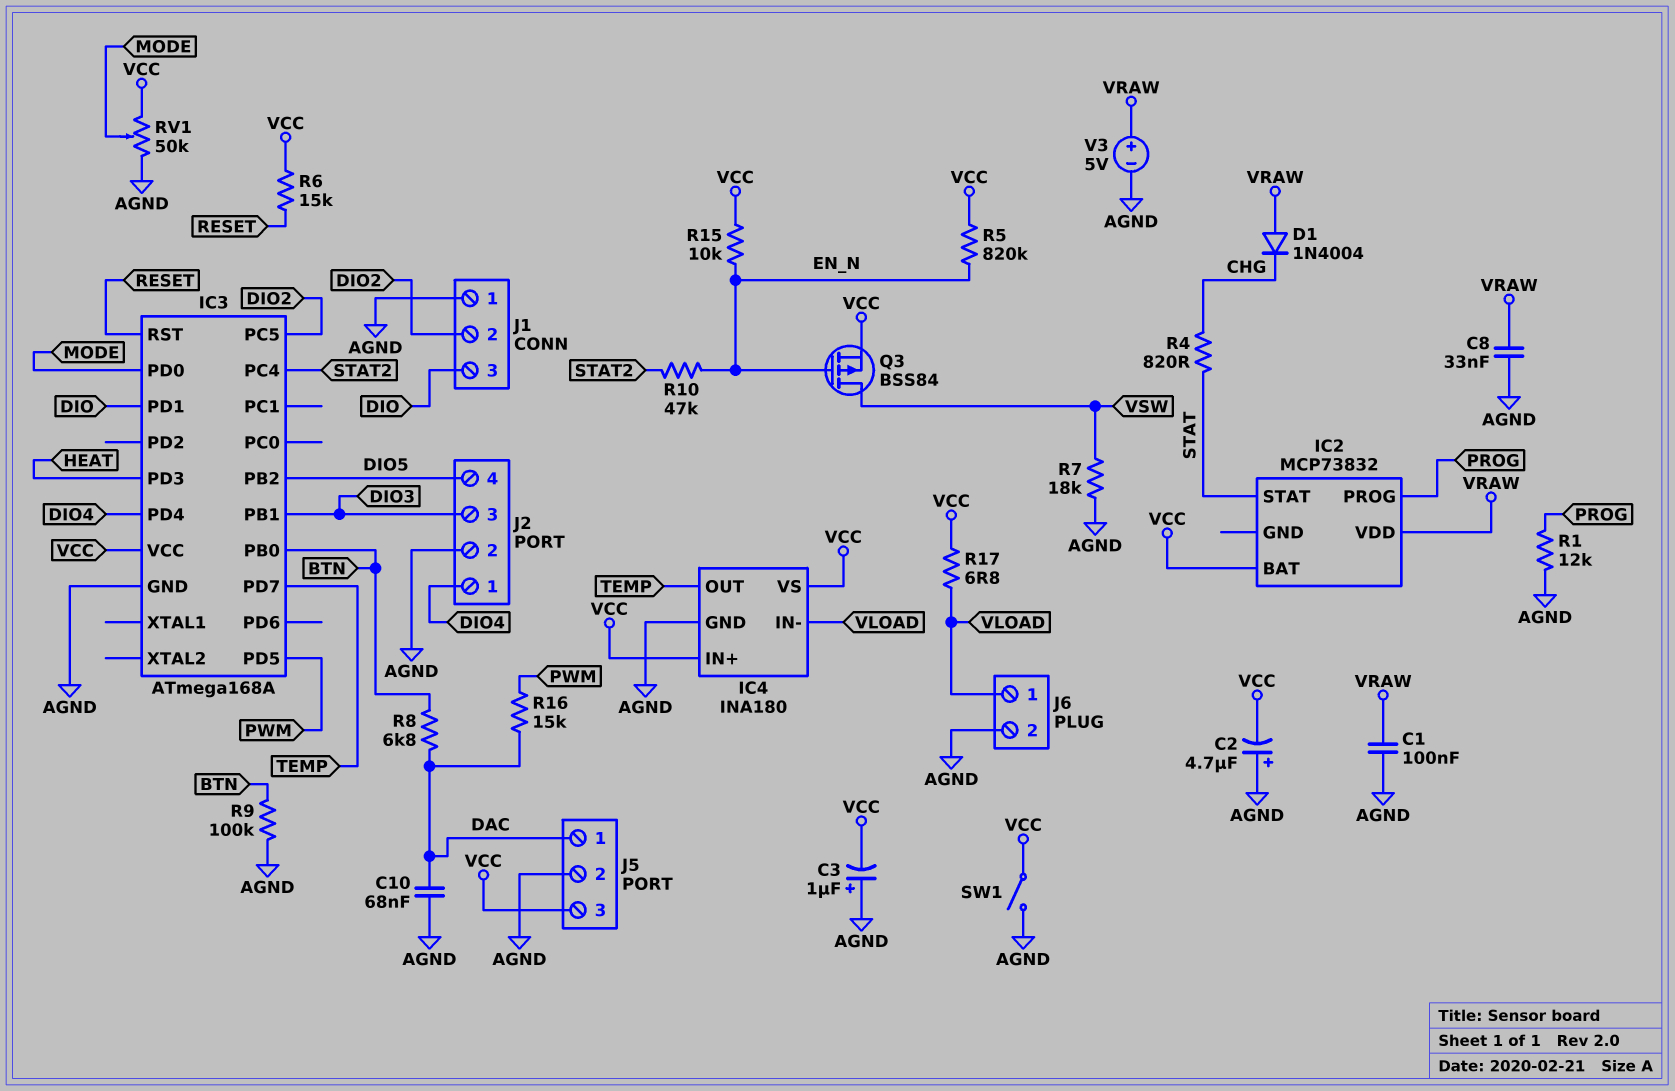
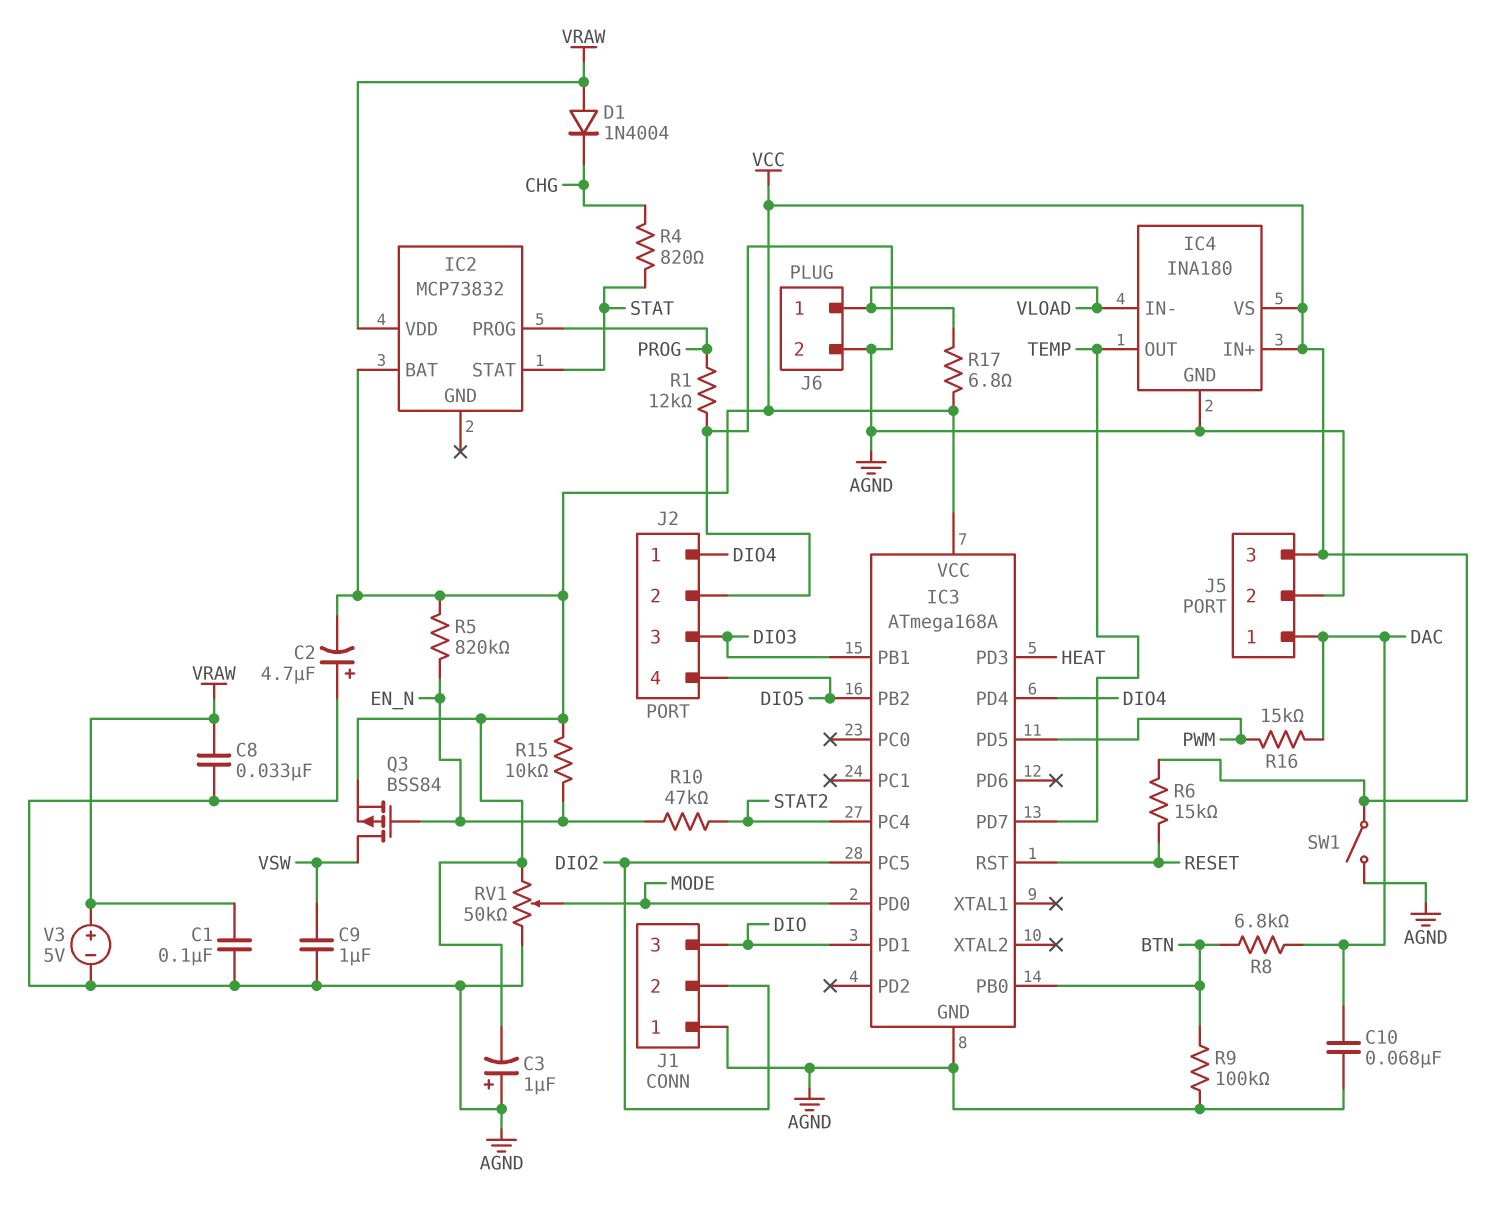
C9: none -> 1uF (AGND, VSW)
R7: 18k (AGND, VSW) -> none

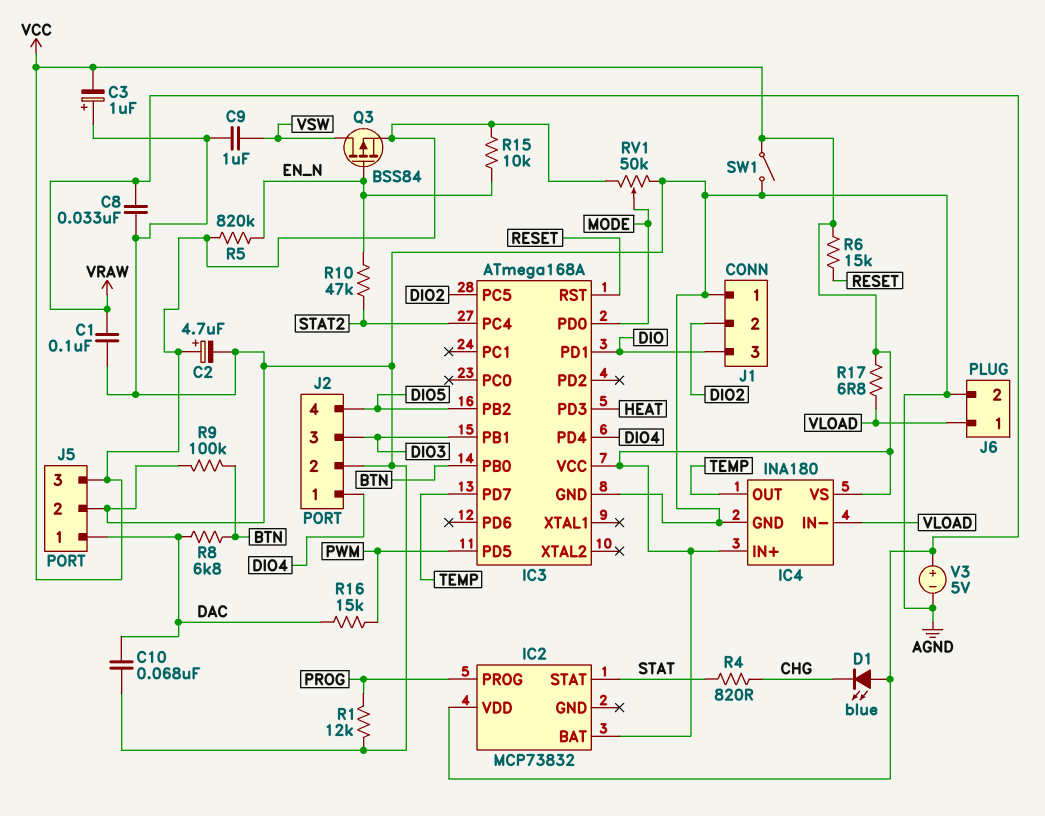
C2: 4.7uF (plus AGND, minus VCC) -> 4.7uF (plus VCC, minus AGND)
D1: diode 1N4004 (A VRAW, K CHG) -> LED blue (A VRAW, K CHG)

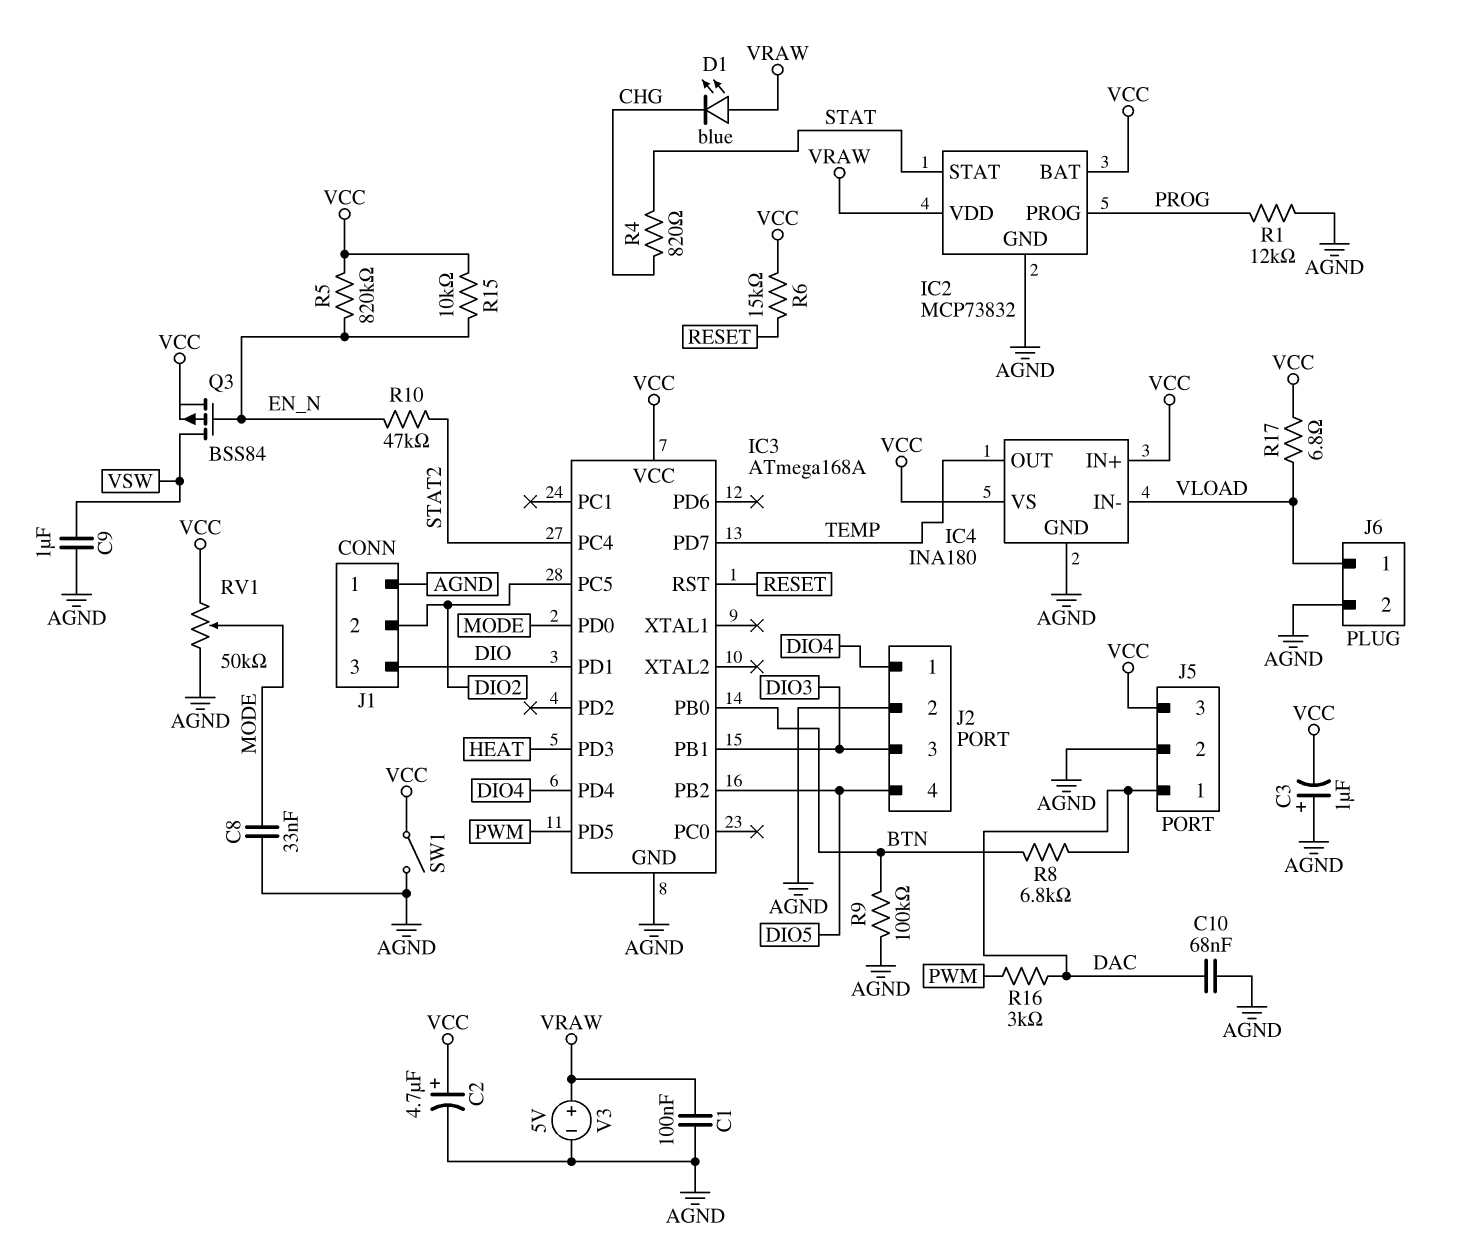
C8: 33nF (AGND, VRAW) -> 33nF (AGND, MODE)
IC2 pin GND: none -> AGND
R16: 15k (DAC, PWM) -> 3k (DAC, PWM)

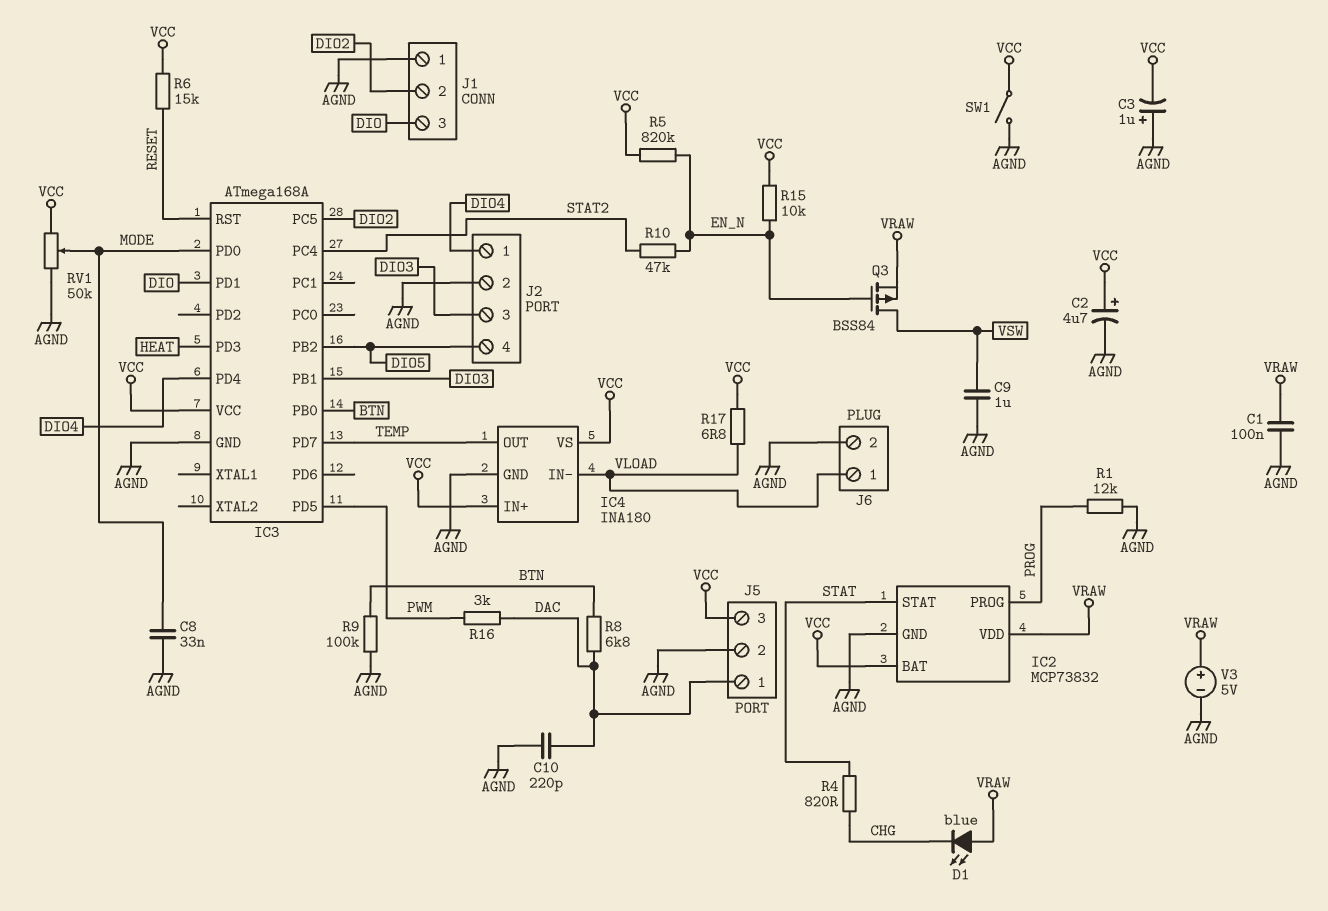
C10: 68nF (AGND, DAC) -> 220pF (AGND, DAC)
Q3: PMOS BSS84 (G EN_N, D VSW, S VCC) -> PMOS BSS84 (G EN_N, D VSW, S VRAW)

